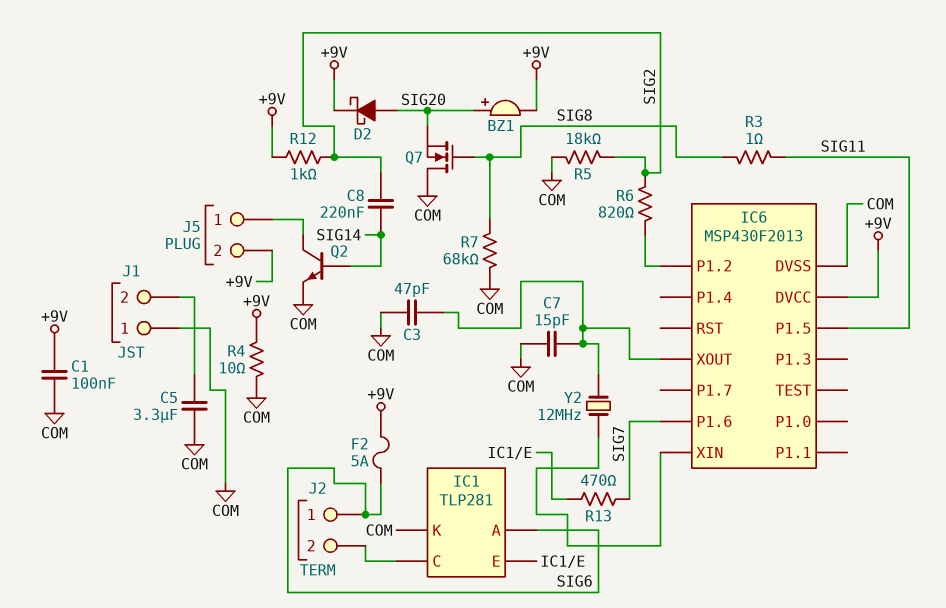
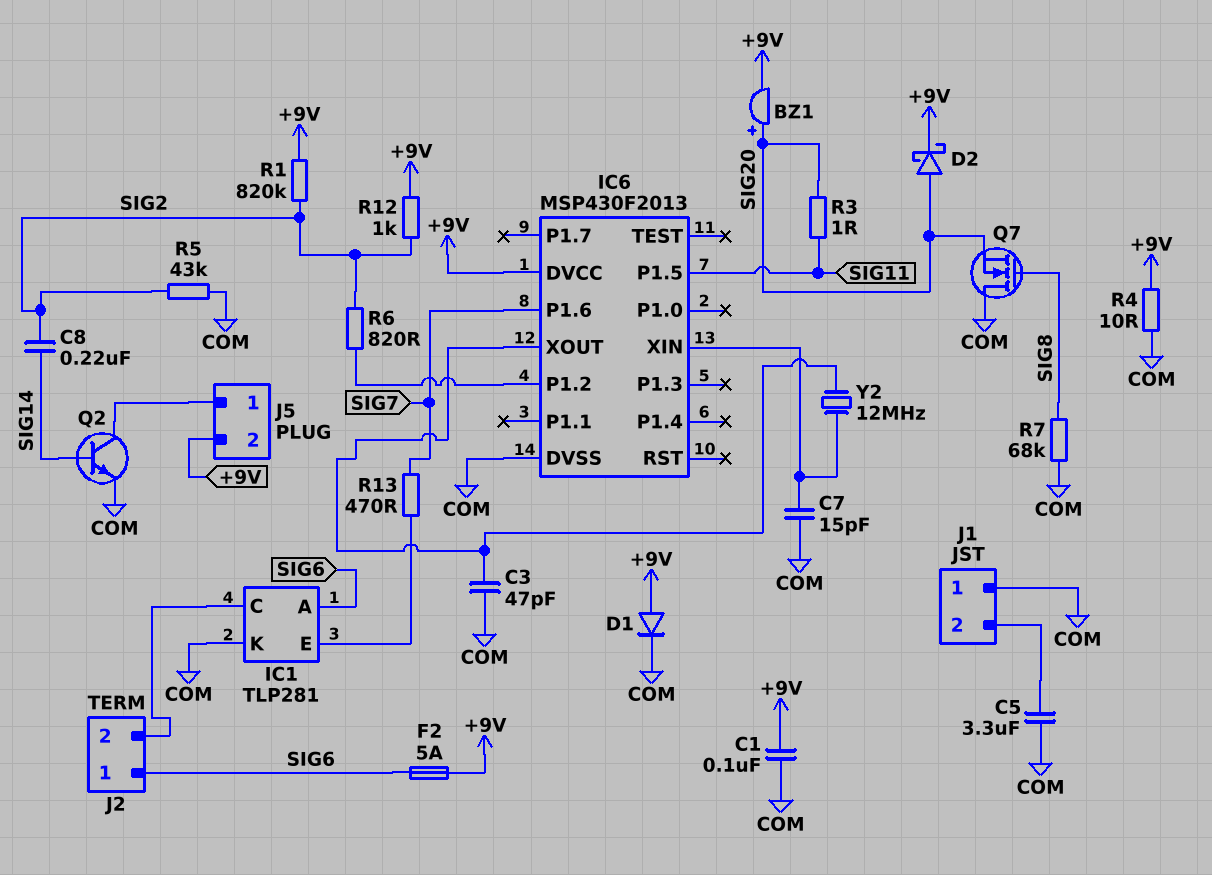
C7: 15pF (COM, IC6/XOUT) -> 15pF (COM, IC6/XIN)
D1: none -> diode (A +9V, K COM)
R1: none -> 820k (+9V, SIG2)
R3: 1 (SIG8, SIG11) -> 1 (SIG11, SIG20)
R5: 18k (COM, SIG2) -> 43k (COM, SIG2)

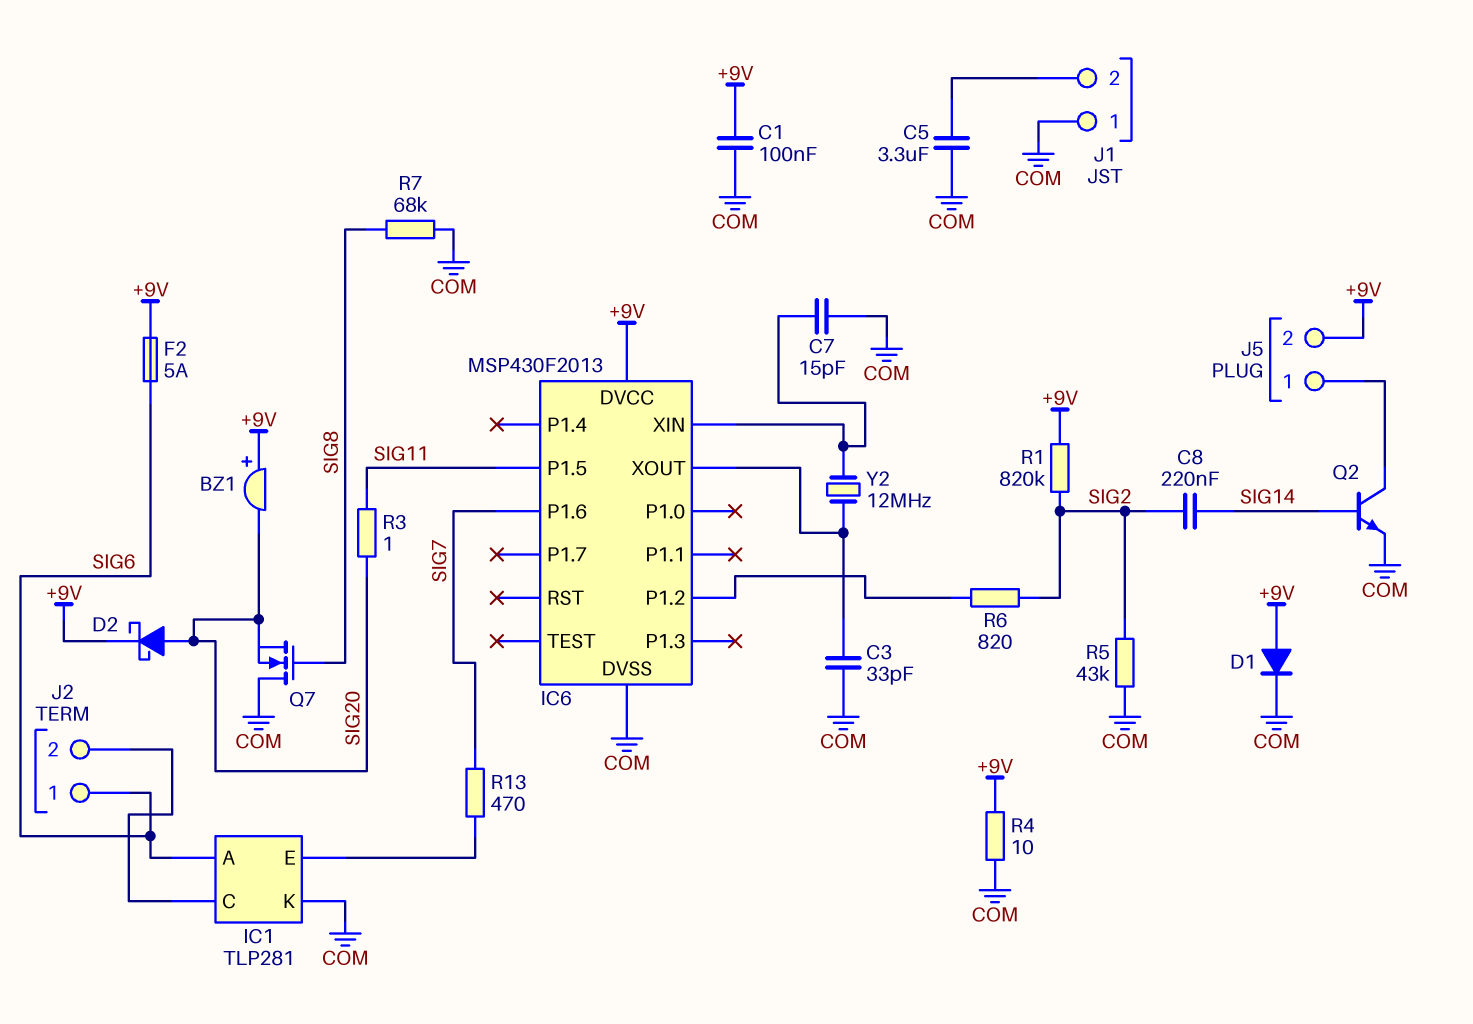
BZ1: buzzer (plus SIG20, minus +9V) -> buzzer (plus +9V, minus SIG20)
C3: 47pF (COM, IC6/XOUT) -> 33pF (COM, IC6/XOUT)
R12: 1k (+9V, SIG2) -> none

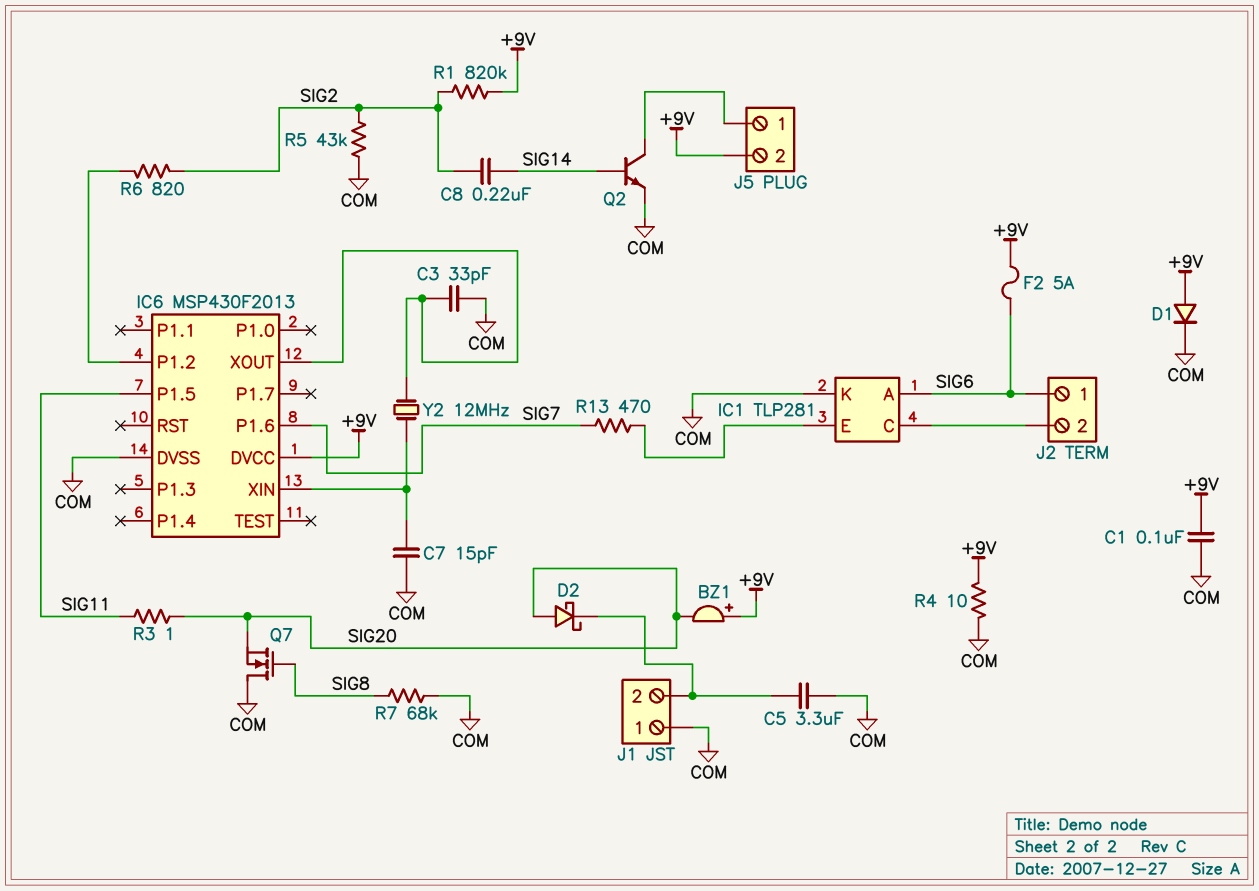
D2: schottky (A SIG20, K +9V) -> schottky (A SIG20, K J1/2)

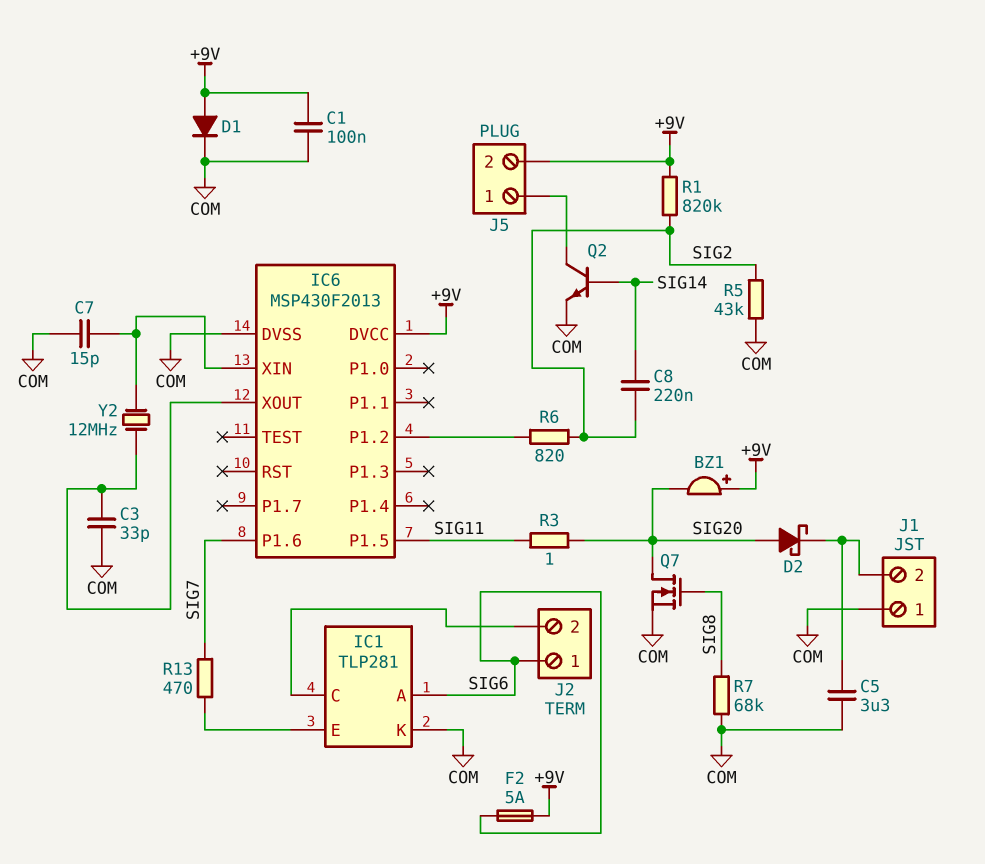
Q7: NMOS (G SIG8, D COM, S SIG20) -> NMOS (G SIG8, D SIG20, S COM)
R4: 10 (+9V, COM) -> none

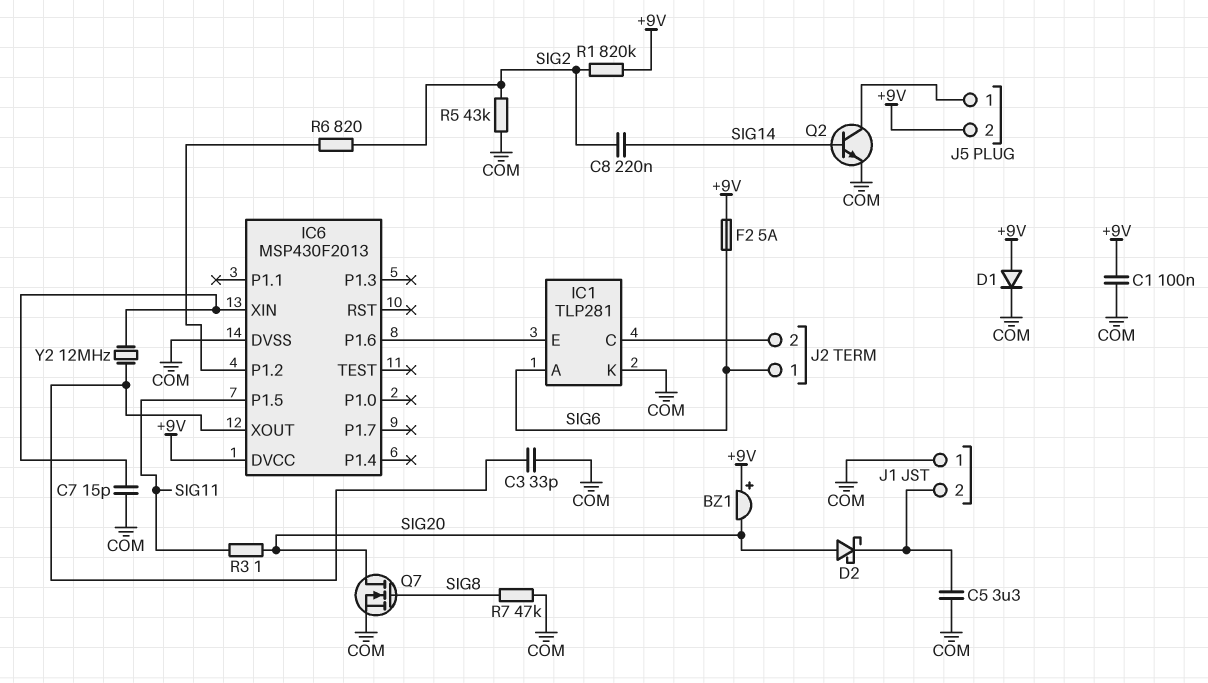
IC6 pin P1.6: SIG7 -> IC1/E
R7: 68k (COM, SIG8) -> 47k (COM, SIG8)
R13: 470 (IC1/E, SIG7) -> none

